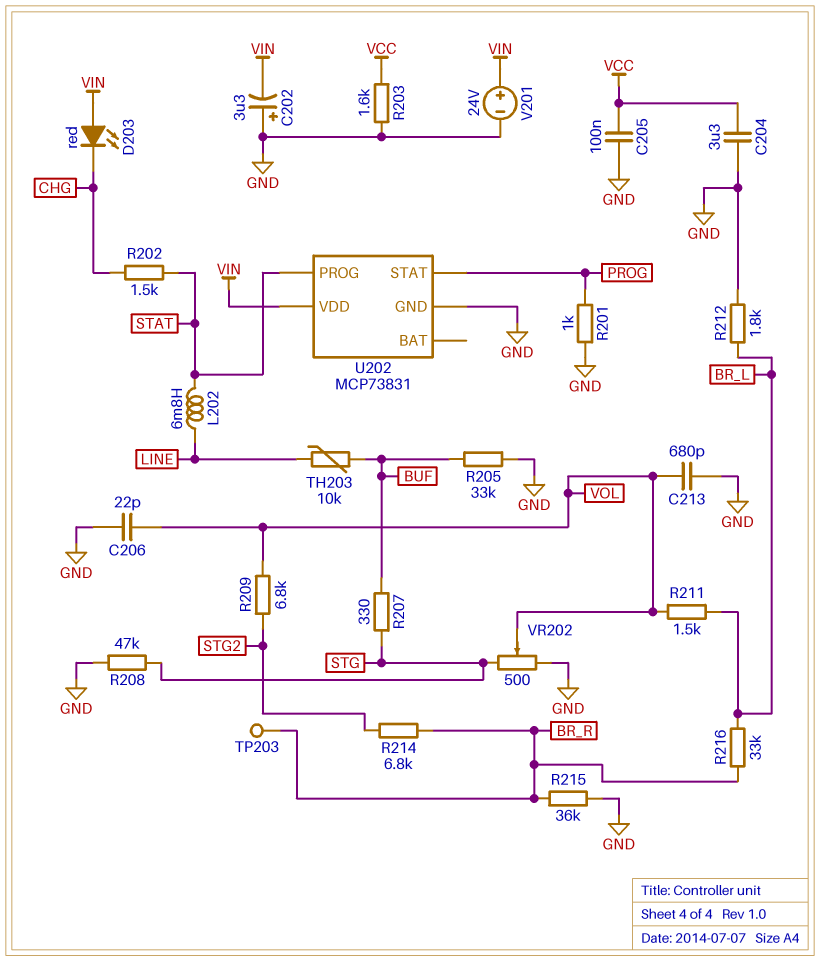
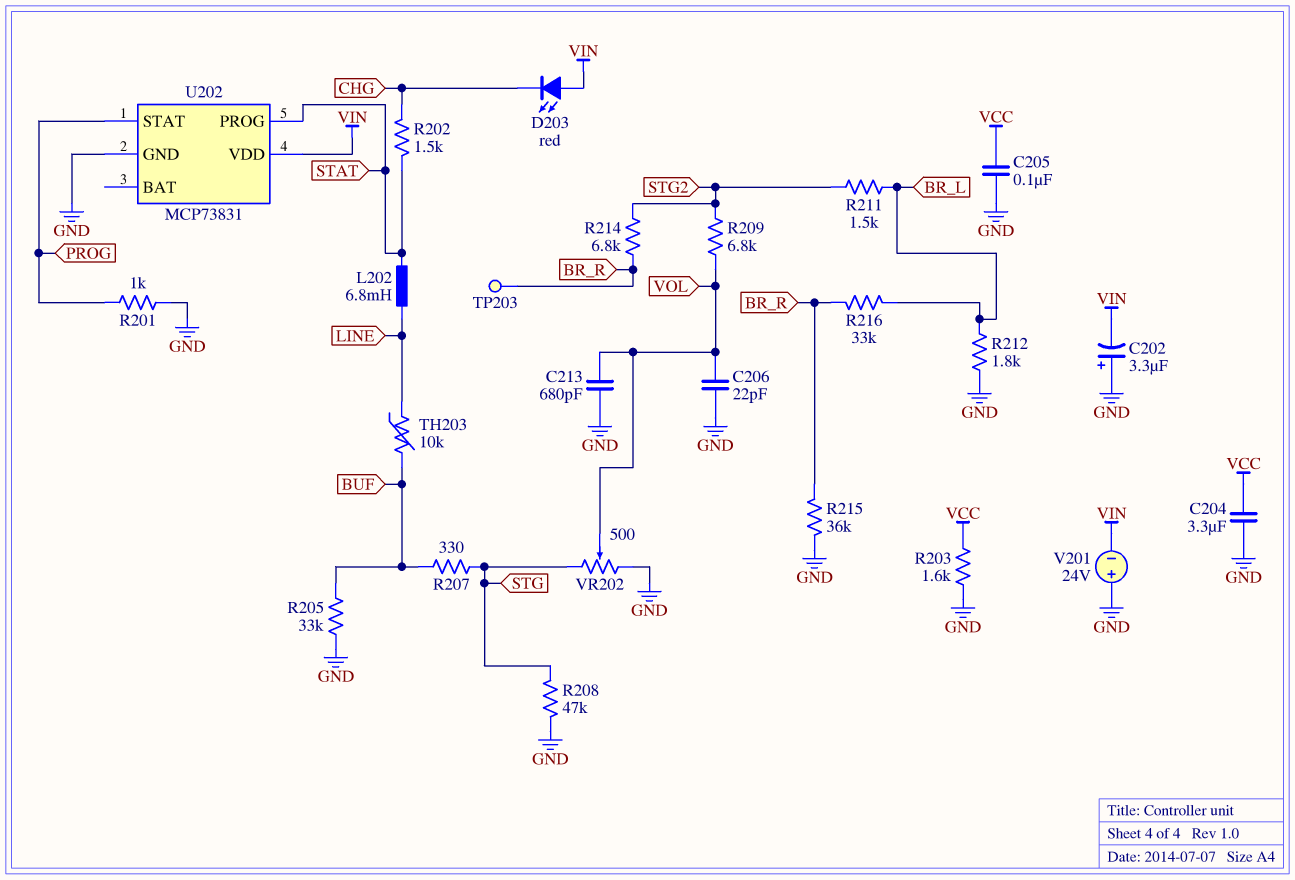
R211: 1.5k (BR_L, VOL) -> 1.5k (BR_L, STG2)
V201: 24V (plus VIN, minus GND) -> 24V (plus GND, minus VIN)

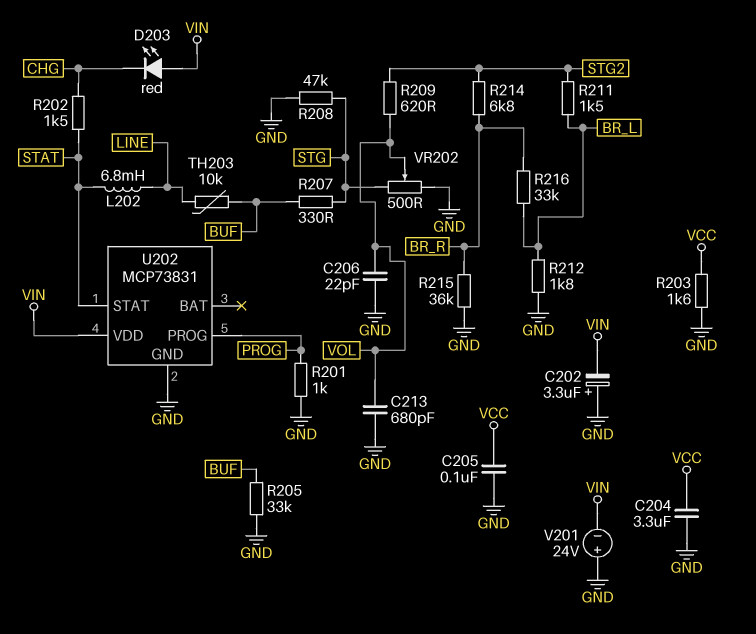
R209: 6.8k (STG2, VOL) -> 620 (STG2, VOL)
TP203: test point (BR_R) -> none
U202 pin PROG: STAT -> PROG
U202 pin STAT: PROG -> STAT

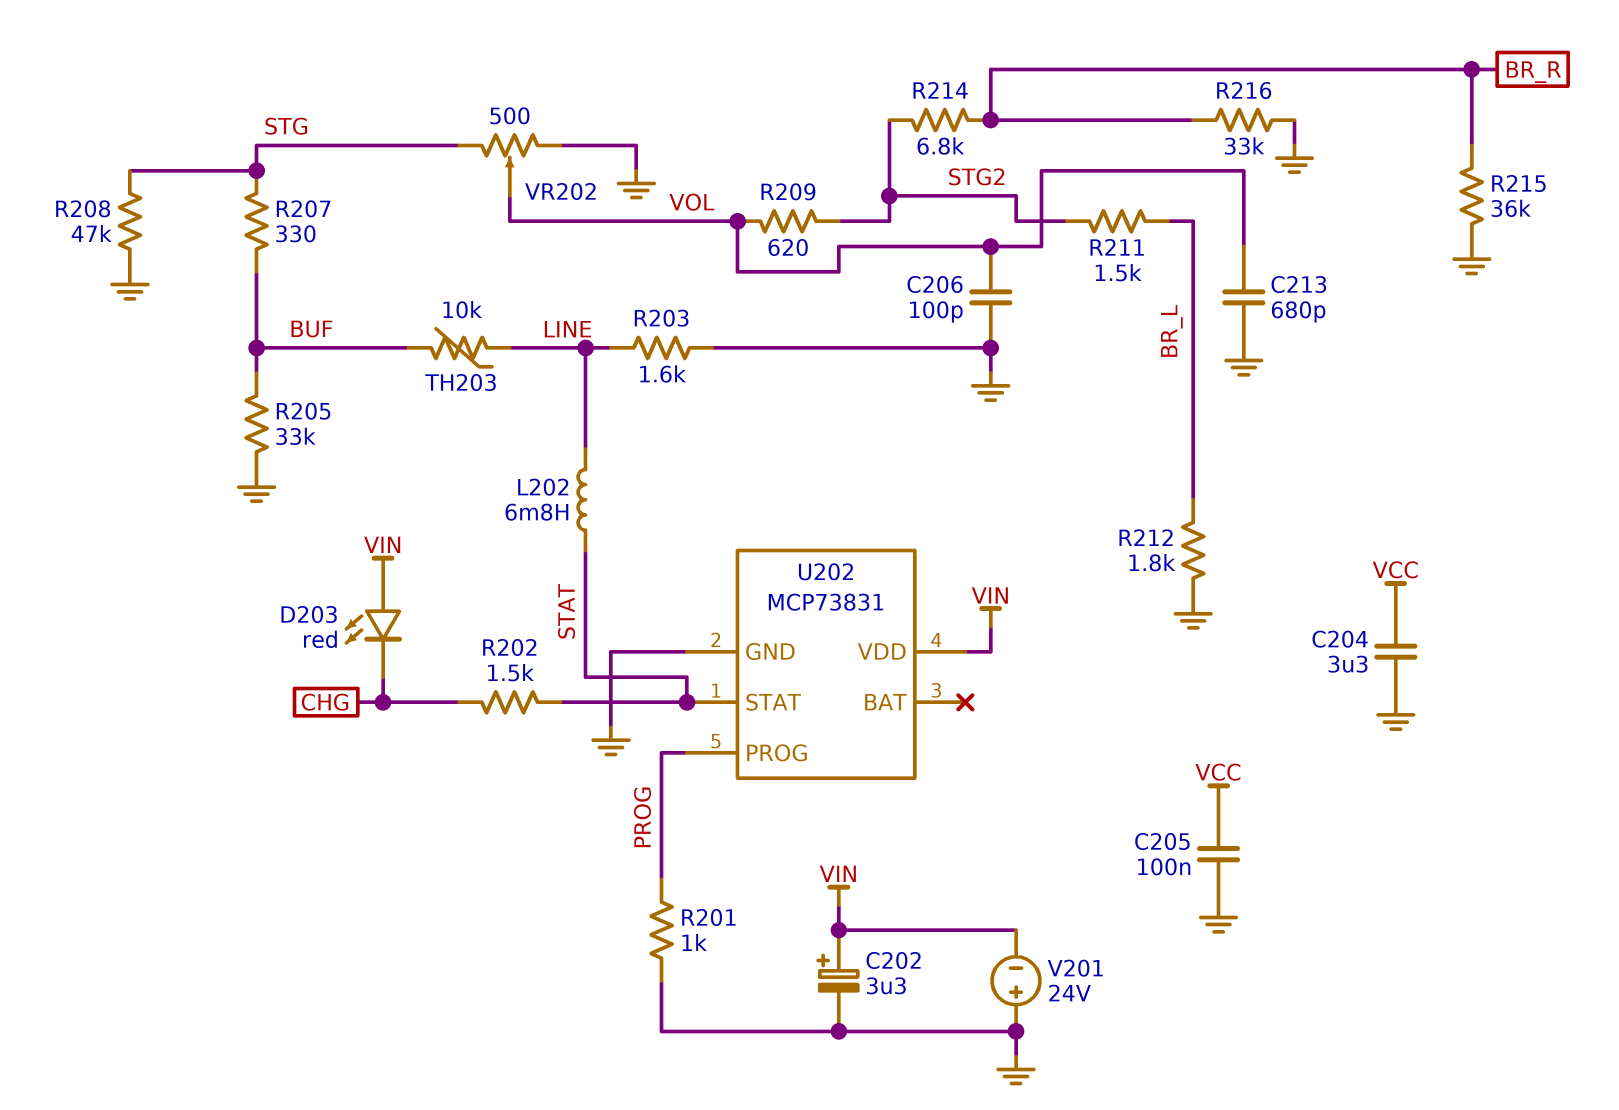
C202: 3.3uF (plus GND, minus VIN) -> 3.3uF (plus VIN, minus GND)
C206: 22pF (GND, VOL) -> 100pF (GND, VOL)
R203: 1.6k (GND, VCC) -> 1.6k (GND, LINE)
R216: 33k (BR_L, BR_R) -> 33k (BR_R, GND)

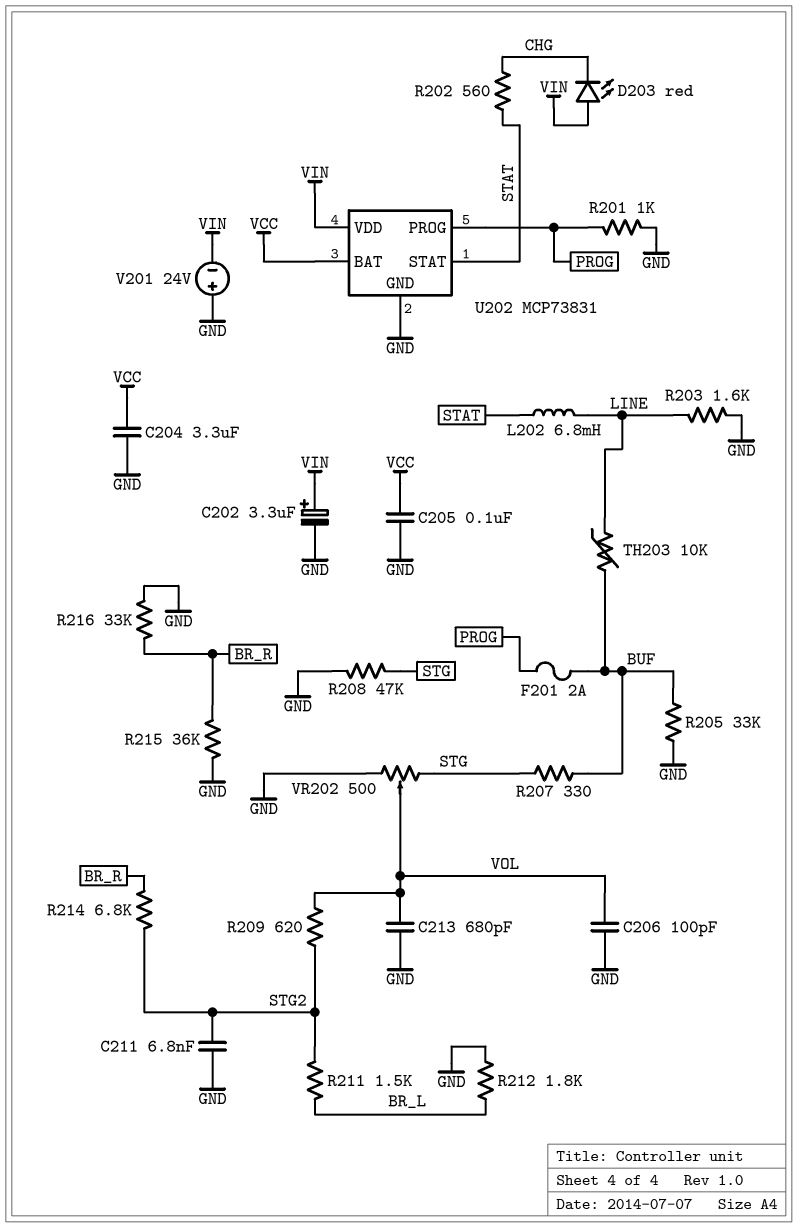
C211: none -> 6.8nF (GND, STG2)
F201: none -> 2A (BUF, PROG)
R202: 1.5k (CHG, STAT) -> 560 (CHG, STAT)
U202 pin BAT: none -> VCC

